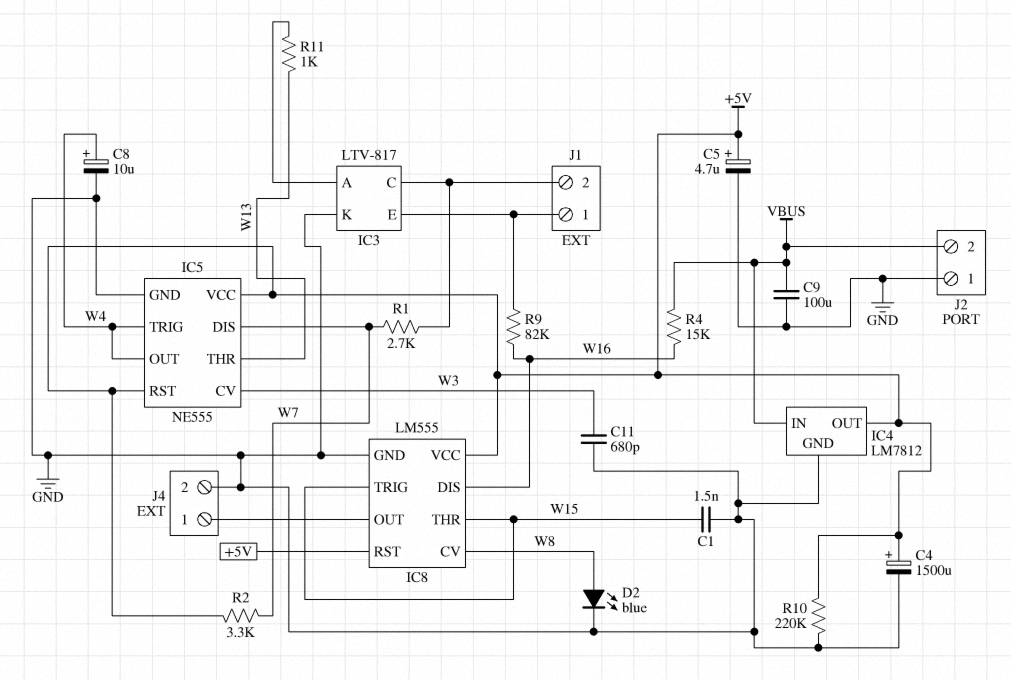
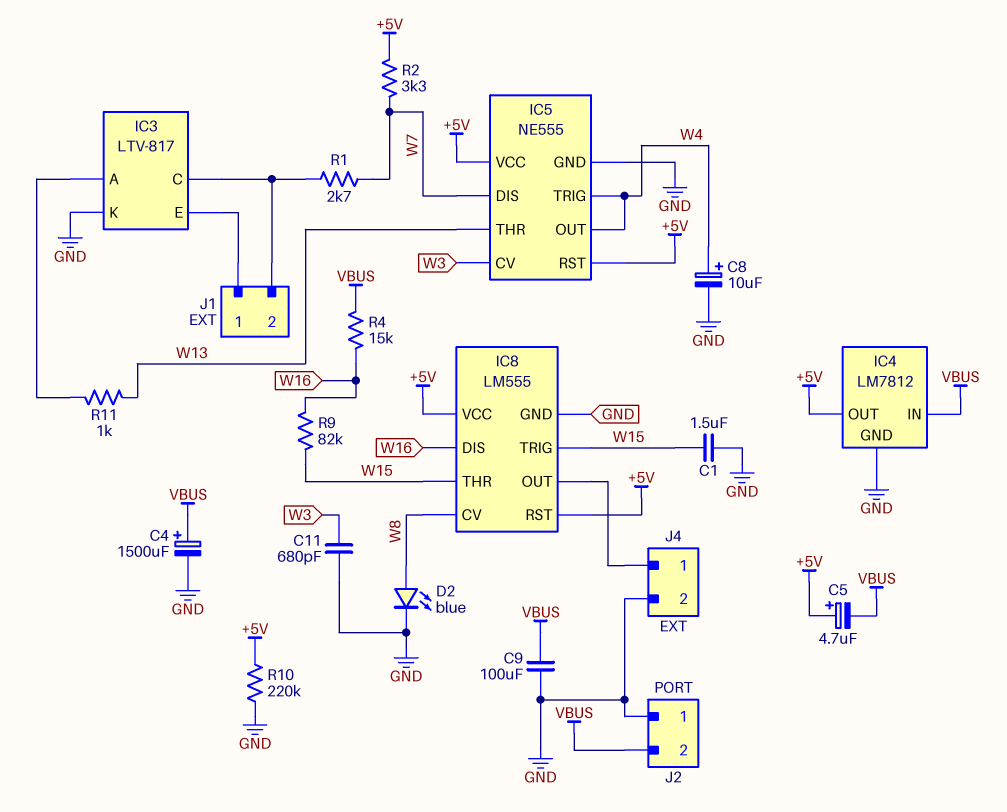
C1: 1.5nF (GND, W15) -> 1.5uF (GND, W15)
C4: 1500uF (plus +5V, minus GND) -> 1500uF (plus VBUS, minus GND)
C5: 4.7uF (plus +5V, minus GND) -> 4.7uF (plus +5V, minus VBUS)
R9: 82k (IC3/E, W16) -> 82k (W15, W16)

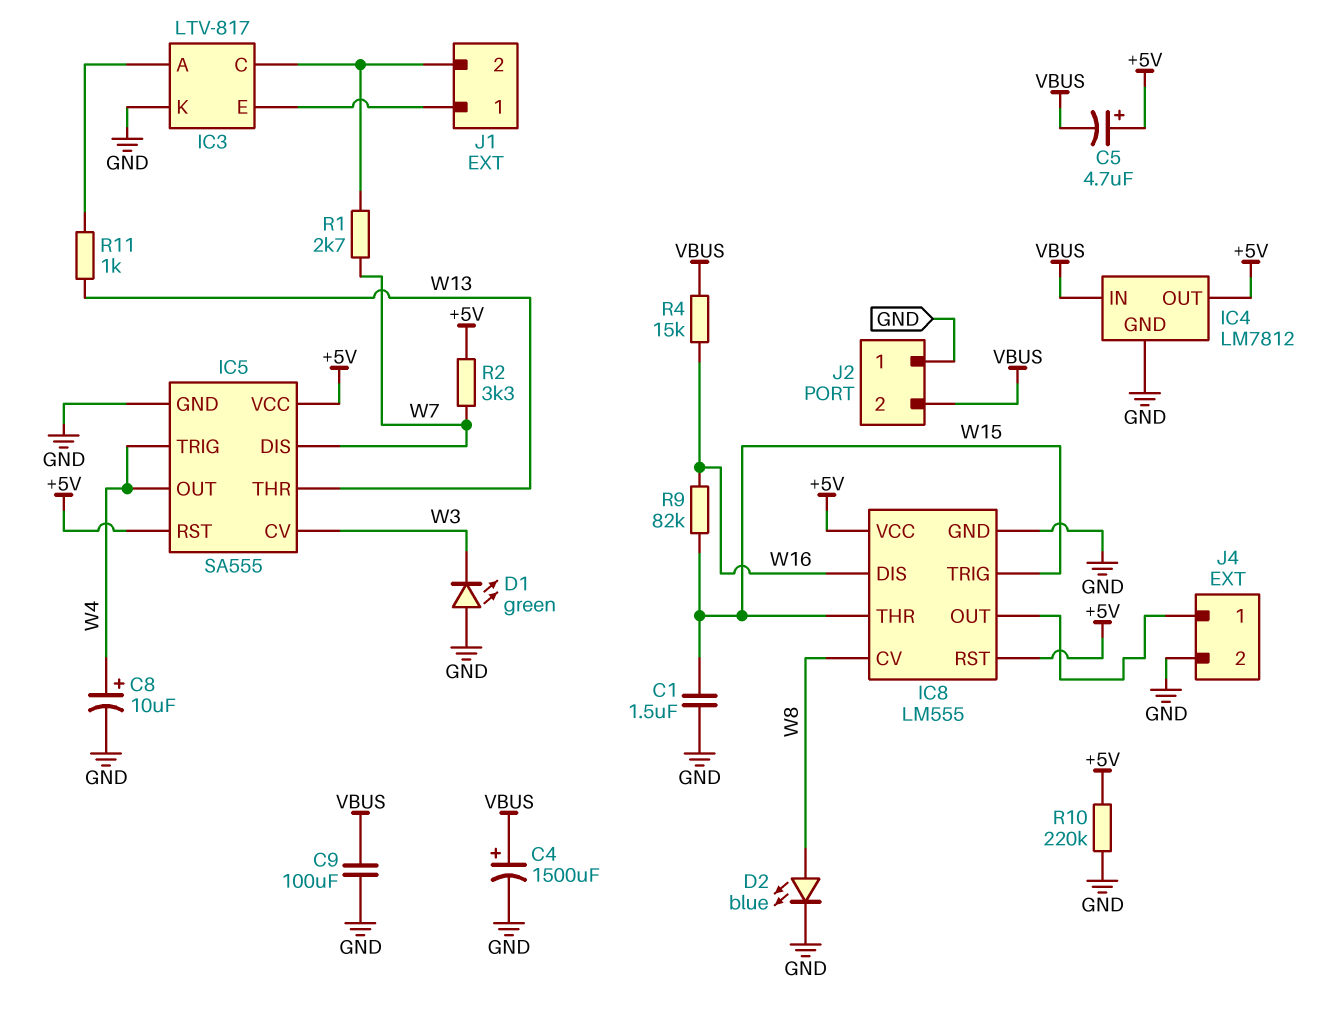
C11: 680pF (GND, W3) -> none
D1: none -> LED green (A GND, K W3)
IC5: NE555 -> SA555

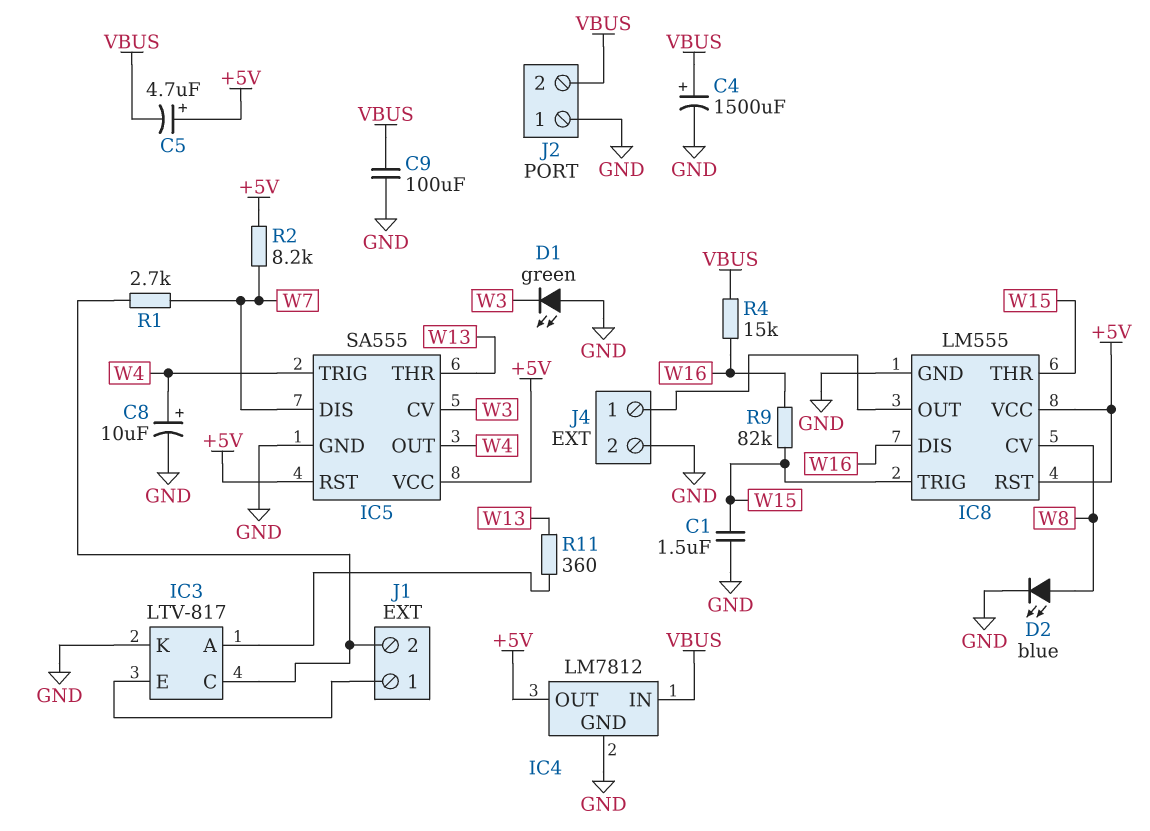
R2: 3.3k (+5V, W7) -> 8.2k (+5V, W7)
R10: 220k (+5V, GND) -> none
R11: 1k (IC3/A, W13) -> 360 (IC3/A, W13)

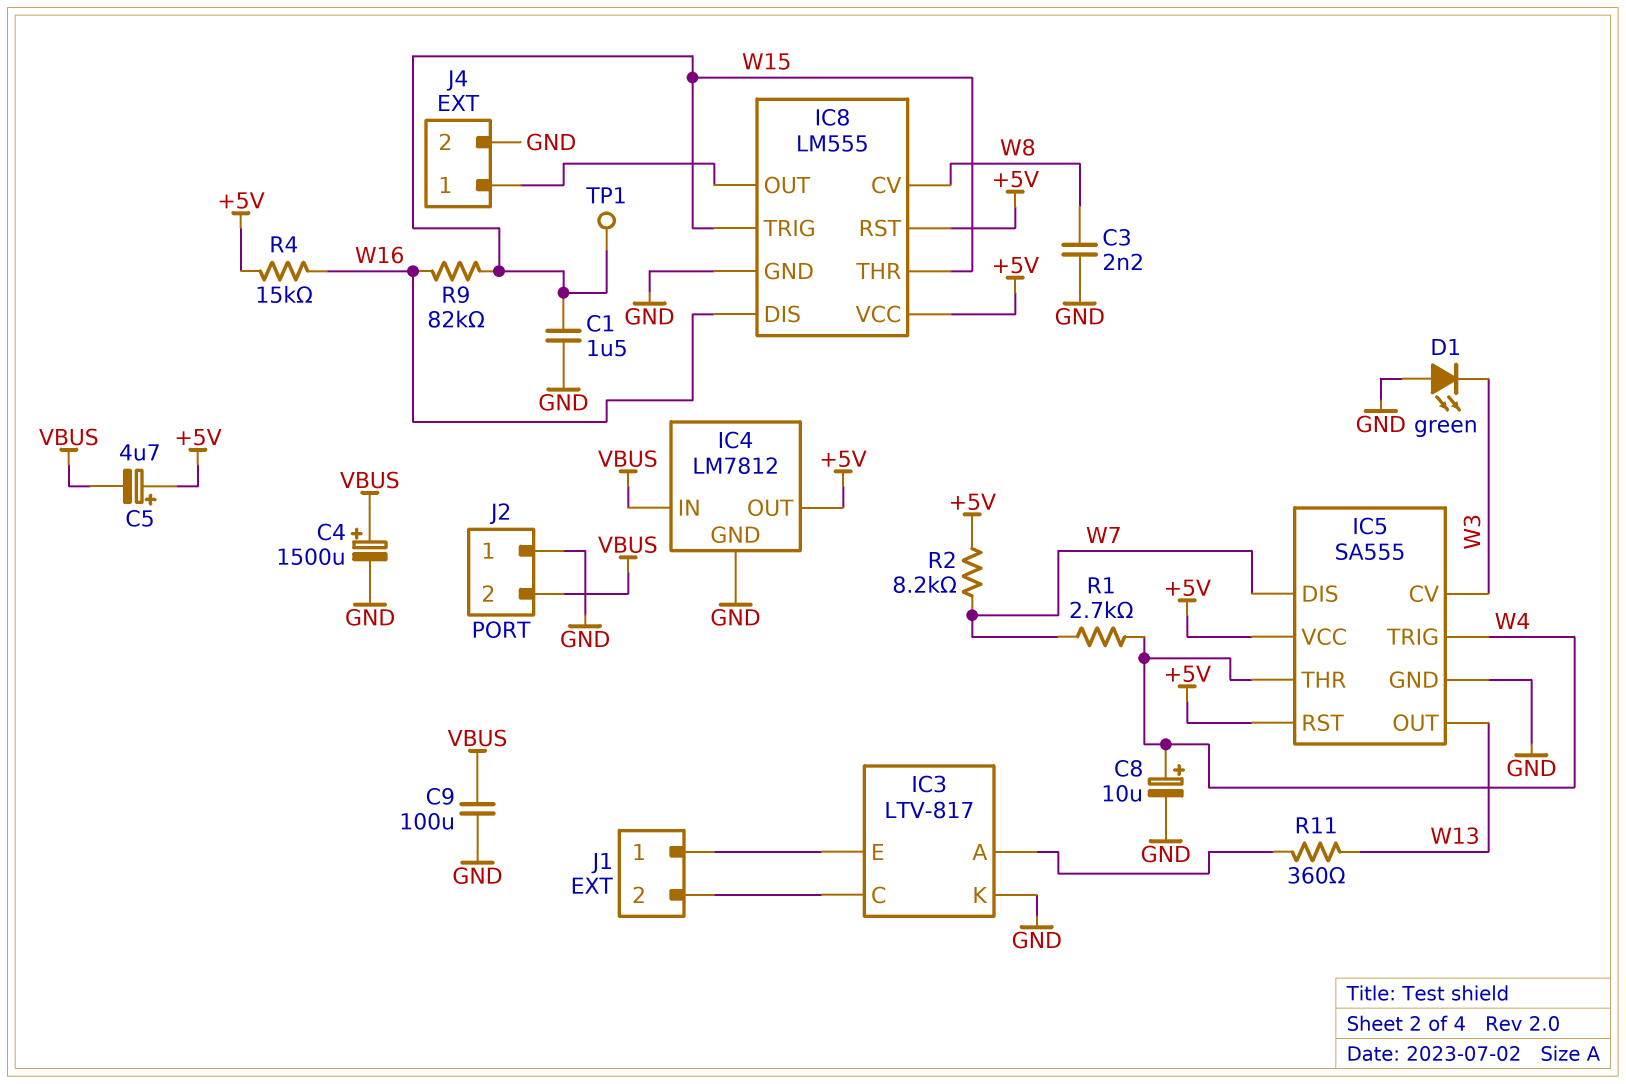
C3: none -> 2.2nF (GND, W8)
D2: LED blue (A W8, K GND) -> none
IC5 pin OUT: W4 -> W13
IC5 pin THR: W13 -> W4
R1: 2.7k (IC3/C, W7) -> 2.7k (W4, W7)
R4: 15k (VBUS, W16) -> 15k (+5V, W16)
TP1: none -> test point (W15)

